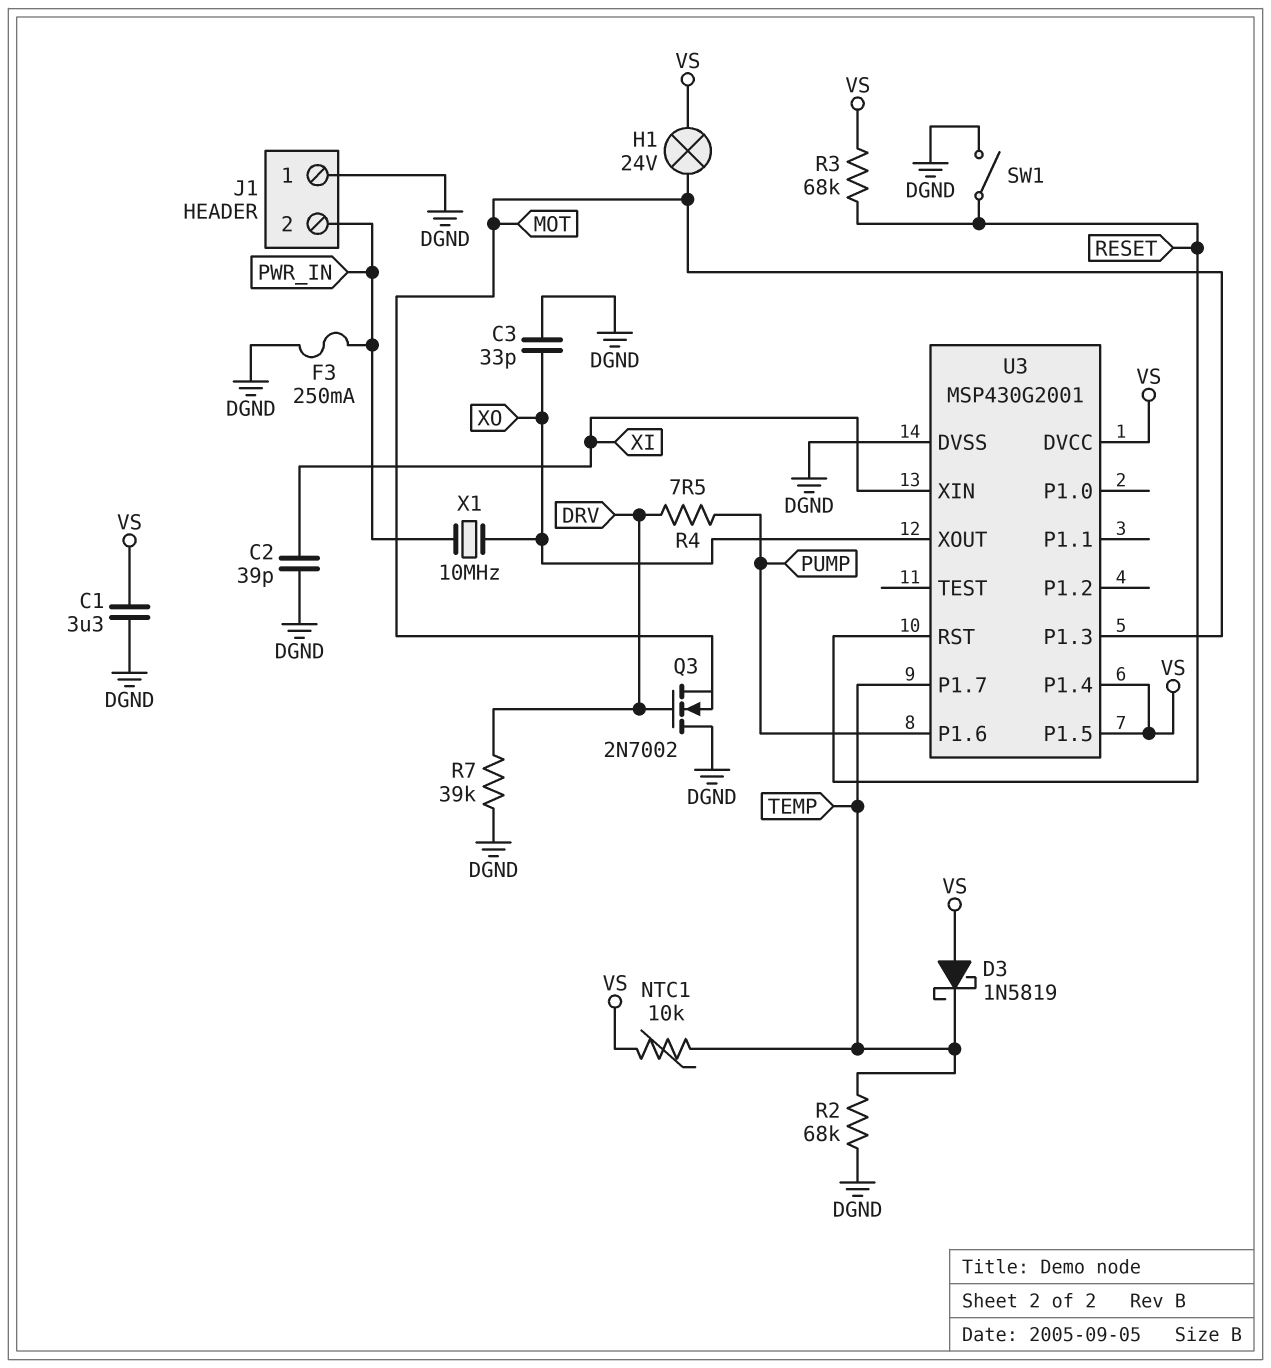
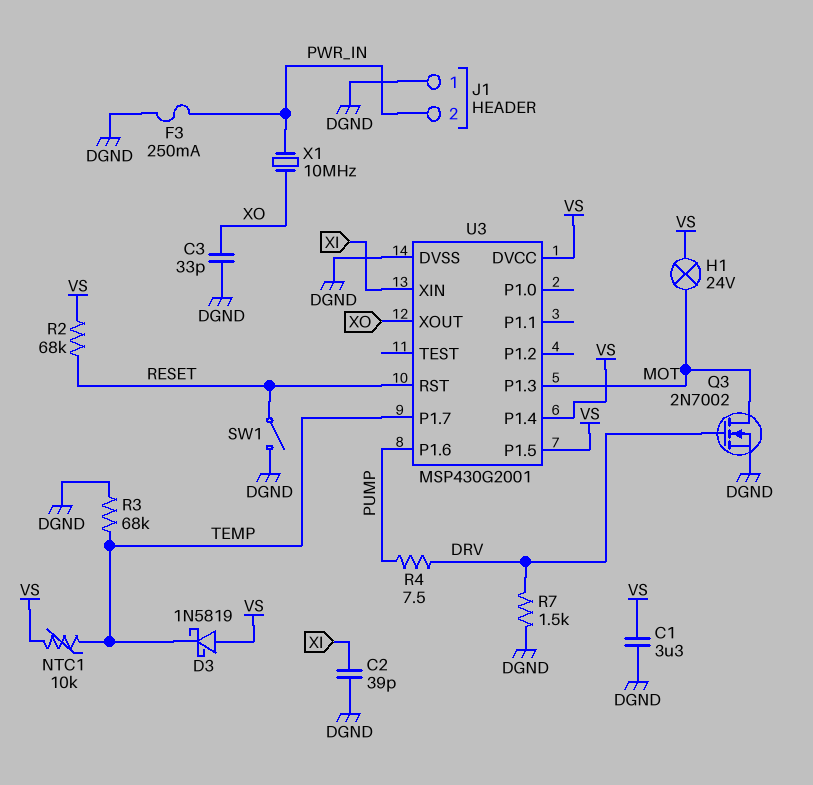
Q3: NMOS 2N7002 (G DRV, D DGND, S MOT) -> NMOS 2N7002 (G DRV, D MOT, S DGND)
R2: 68k (DGND, TEMP) -> 68k (RESET, VS)
R3: 68k (RESET, VS) -> 68k (DGND, TEMP)
R7: 39k (DGND, DRV) -> 1.5k (DGND, DRV)

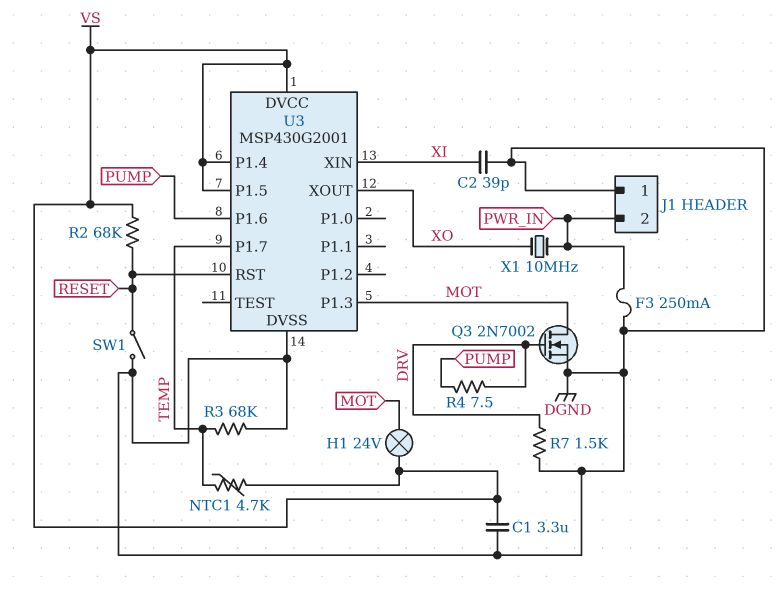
C3: 33pF (DGND, XO) -> none
D3: schottky 1N5819 (A VS, K TEMP) -> none
NTC1: 10k (TEMP, VS) -> 4.7k (TEMP, VS)

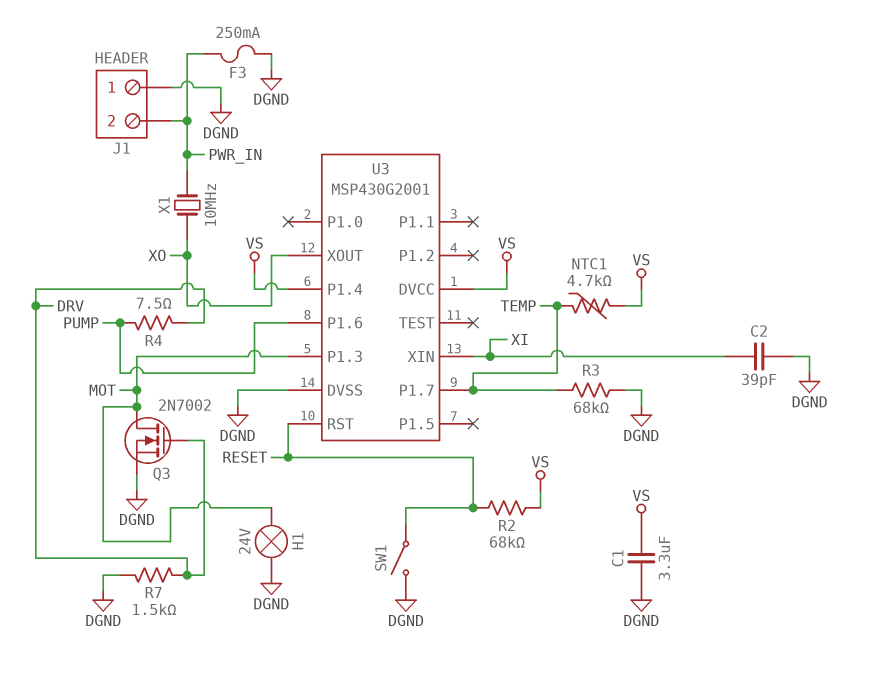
H1: lamp 24V (MOT, VS) -> lamp 24V (DGND, MOT)
U3 pin P1.5: VS -> none

